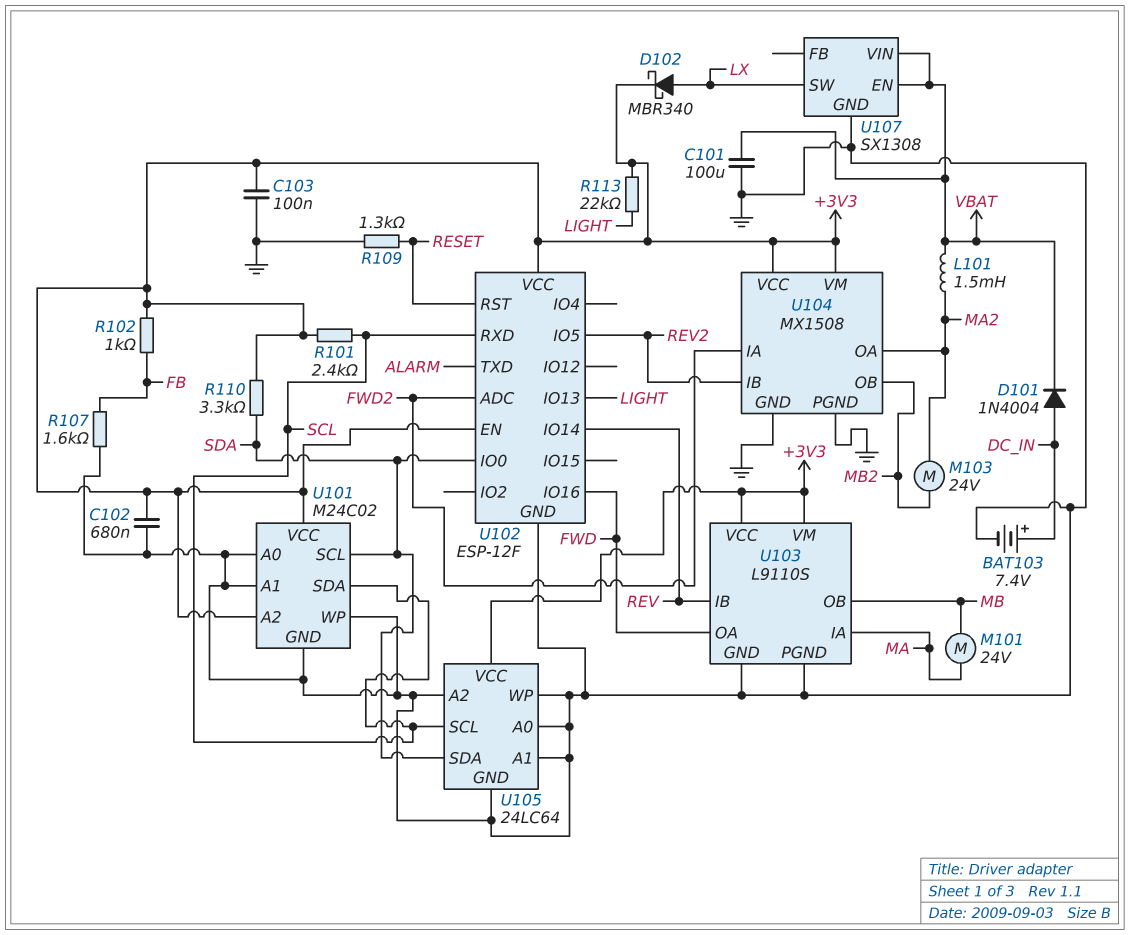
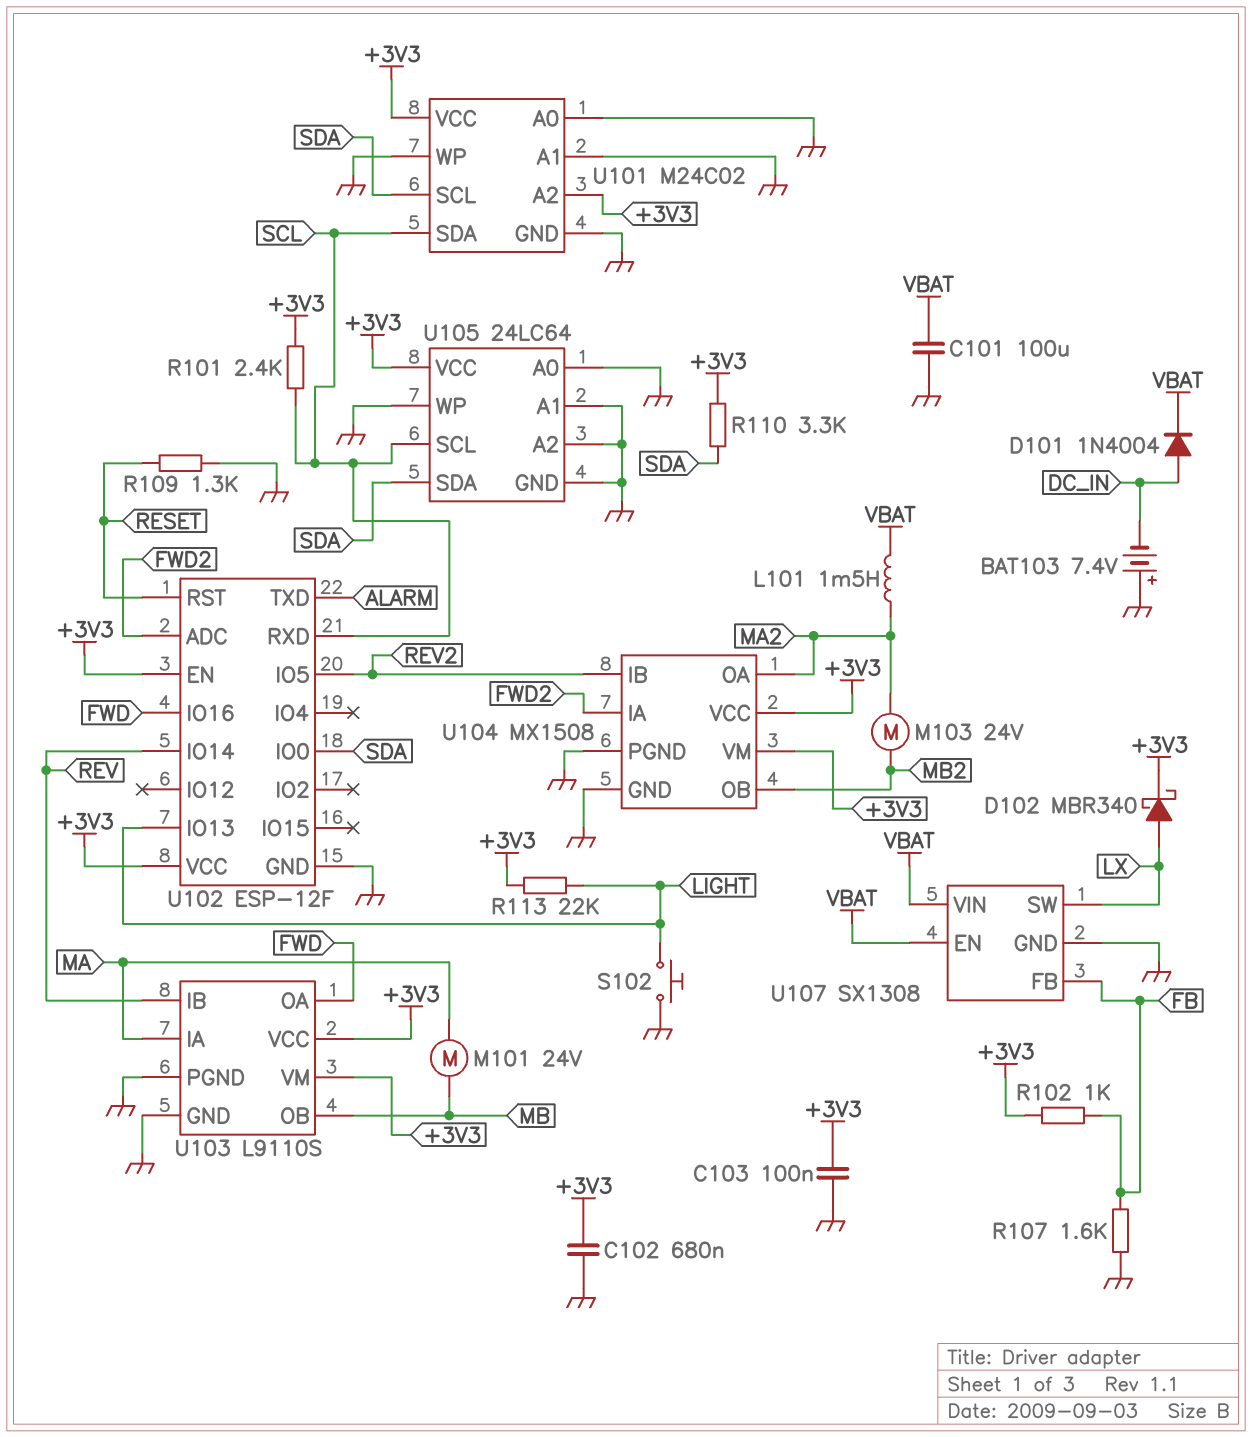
BAT103: 7.4V (plus DC_IN, minus GND) -> 7.4V (plus GND, minus DC_IN)
S102: none -> button (GND, LIGHT)
U107 pin FB: none -> FB

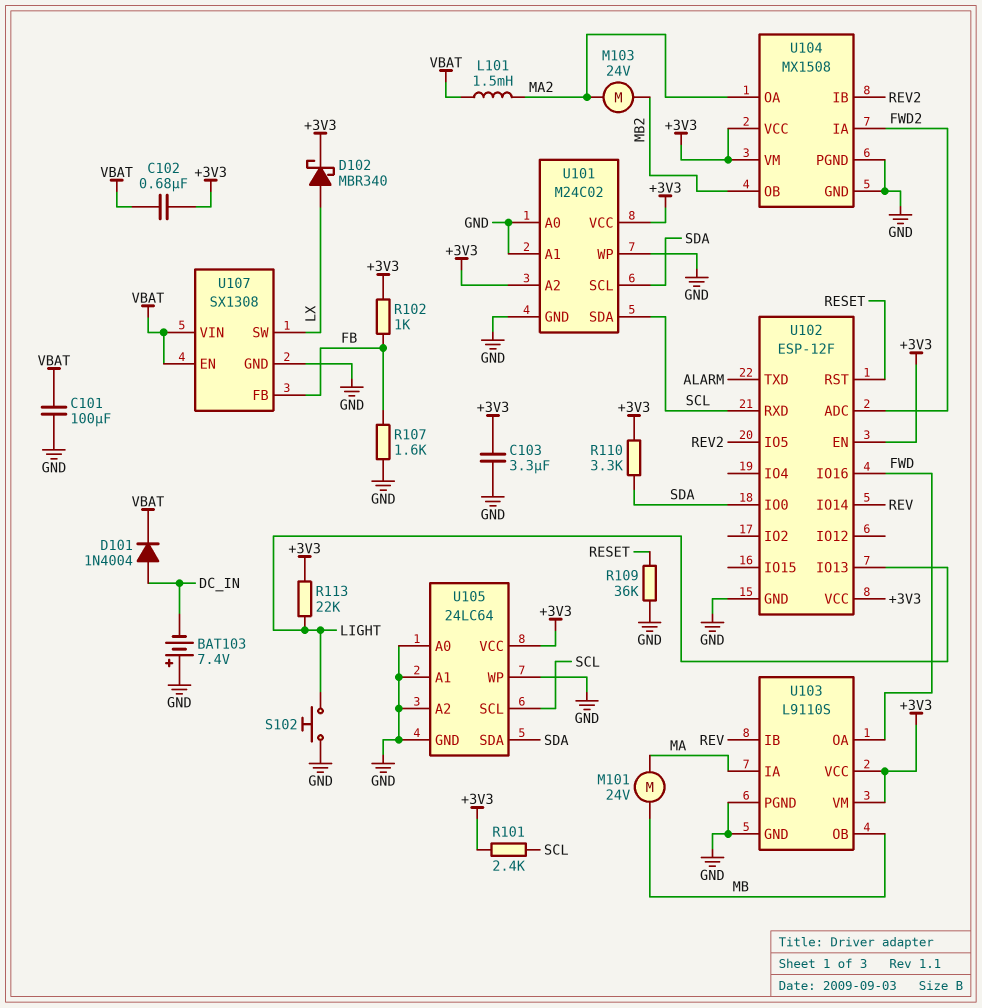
C102: 680nF (+3V3, GND) -> 680nF (+3V3, VBAT)
C103: 100nF (+3V3, GND) -> 3.3uF (+3V3, GND)
R109: 1.3k (GND, RESET) -> 36k (GND, RESET)

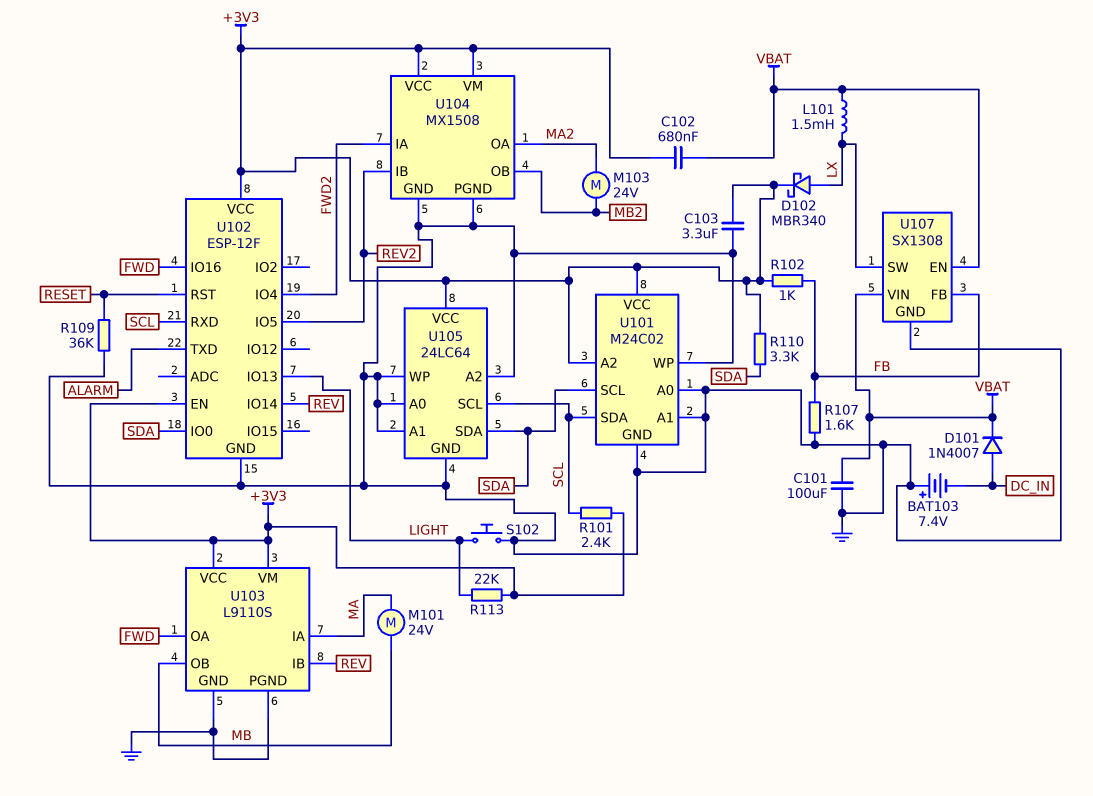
D101: diode 1N4004 (A DC_IN, K VBAT) -> diode 1N4007 (A DC_IN, K VBAT)
L101: 1.5mH (MA2, VBAT) -> 1.5mH (LX, VBAT)
U102 pin ADC: FWD2 -> none
U102 pin IO4: none -> FWD2

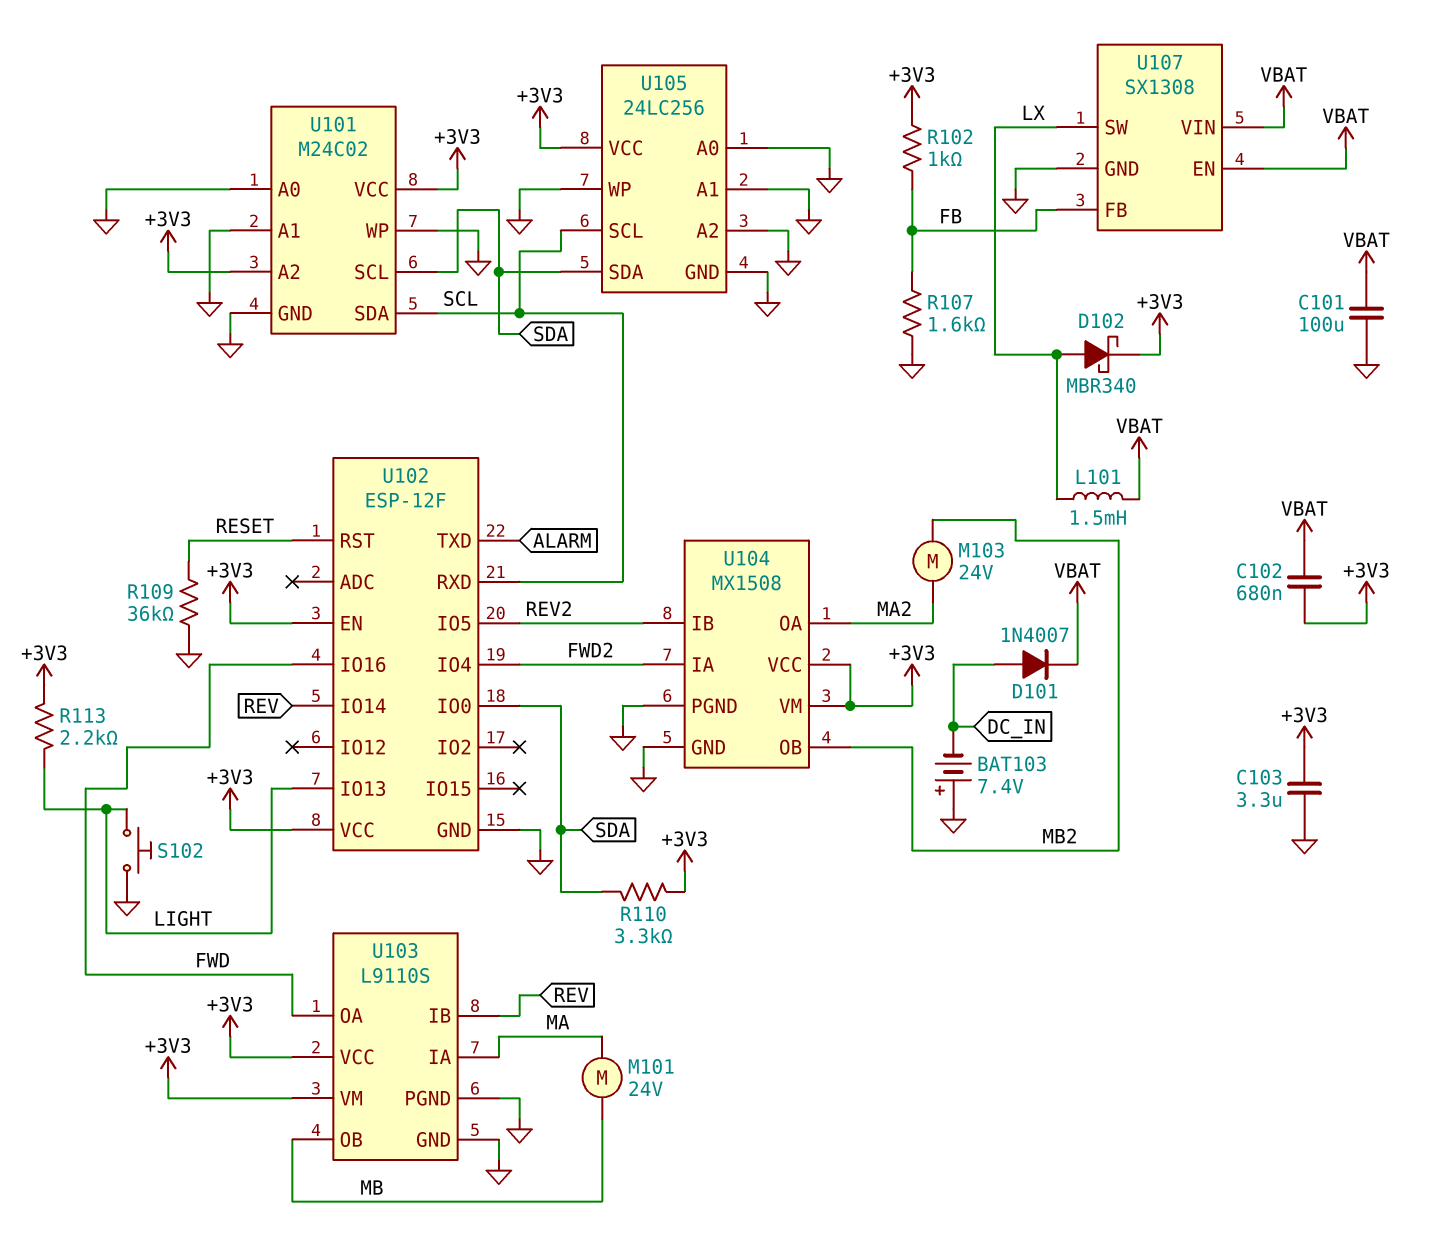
R101: 2.4k (+3V3, SCL) -> none
R113: 22k (+3V3, LIGHT) -> 2.2k (+3V3, LIGHT)
U105: 24LC64 -> 24LC256

